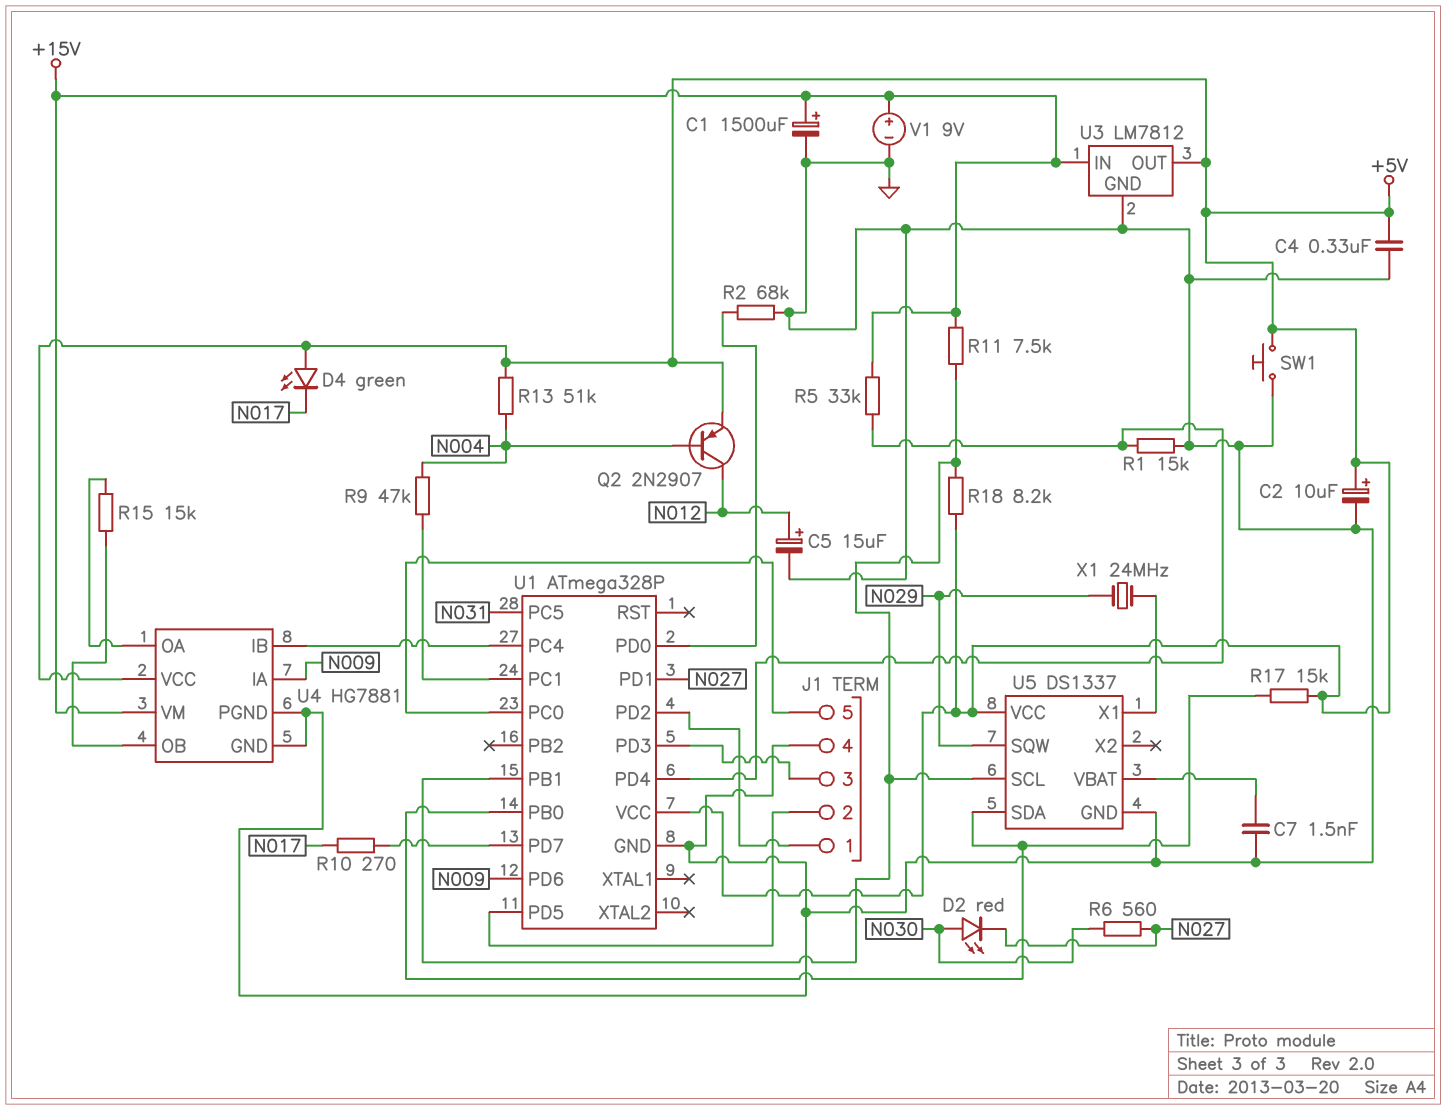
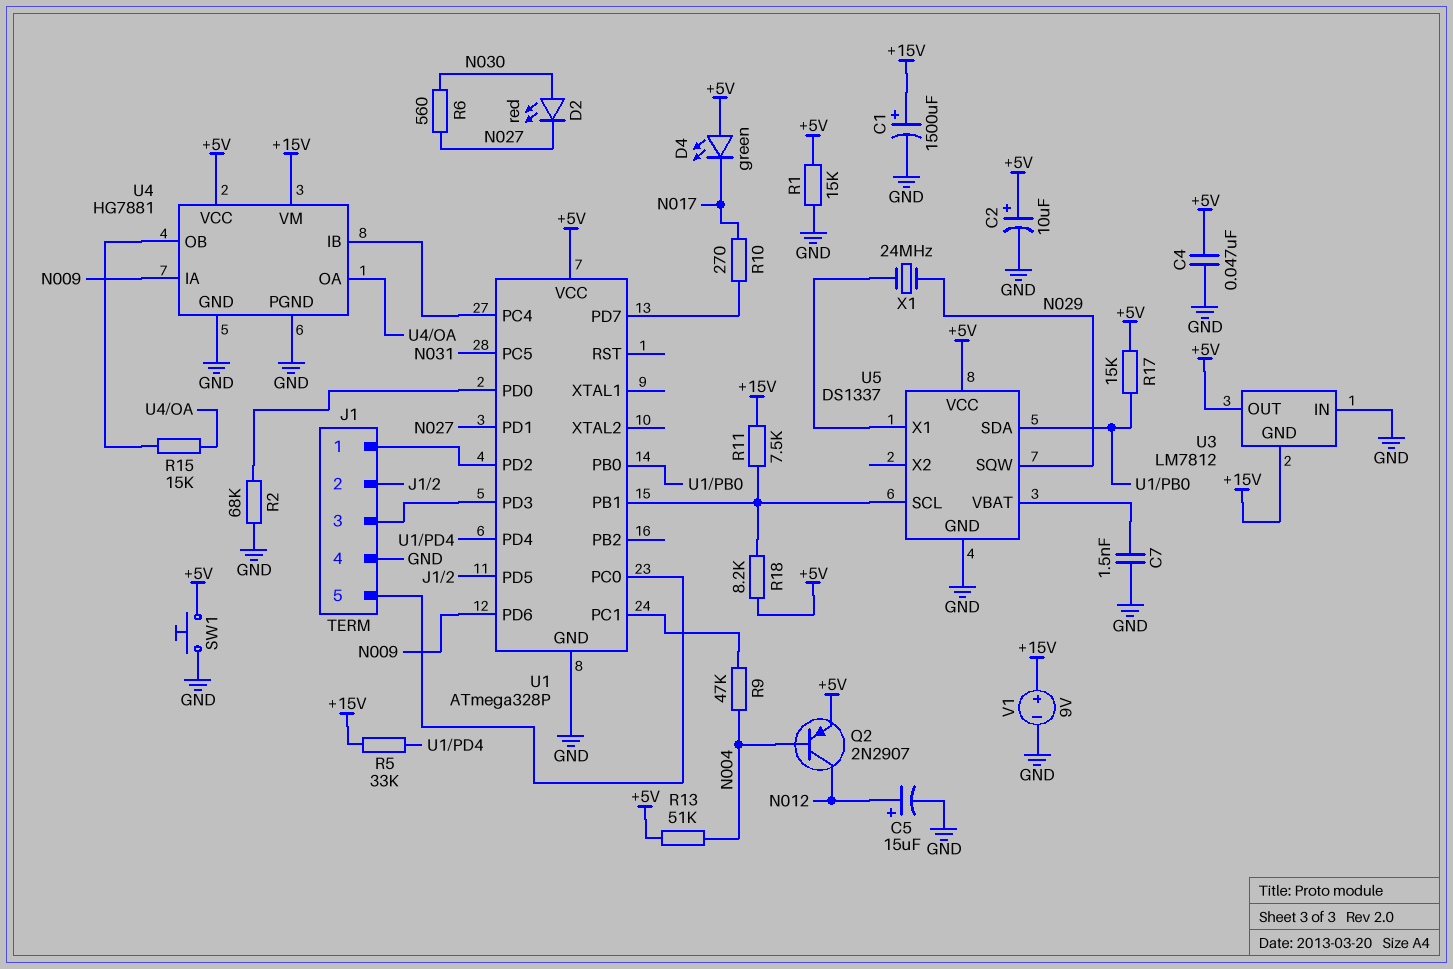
C4: 330nF (+5V, GND) -> 47nF (+5V, GND)
R1: 15k (GND, U1/PD4) -> 15k (+5V, GND)
U3 pin GND: GND -> +15V
U3 pin IN: +15V -> GND

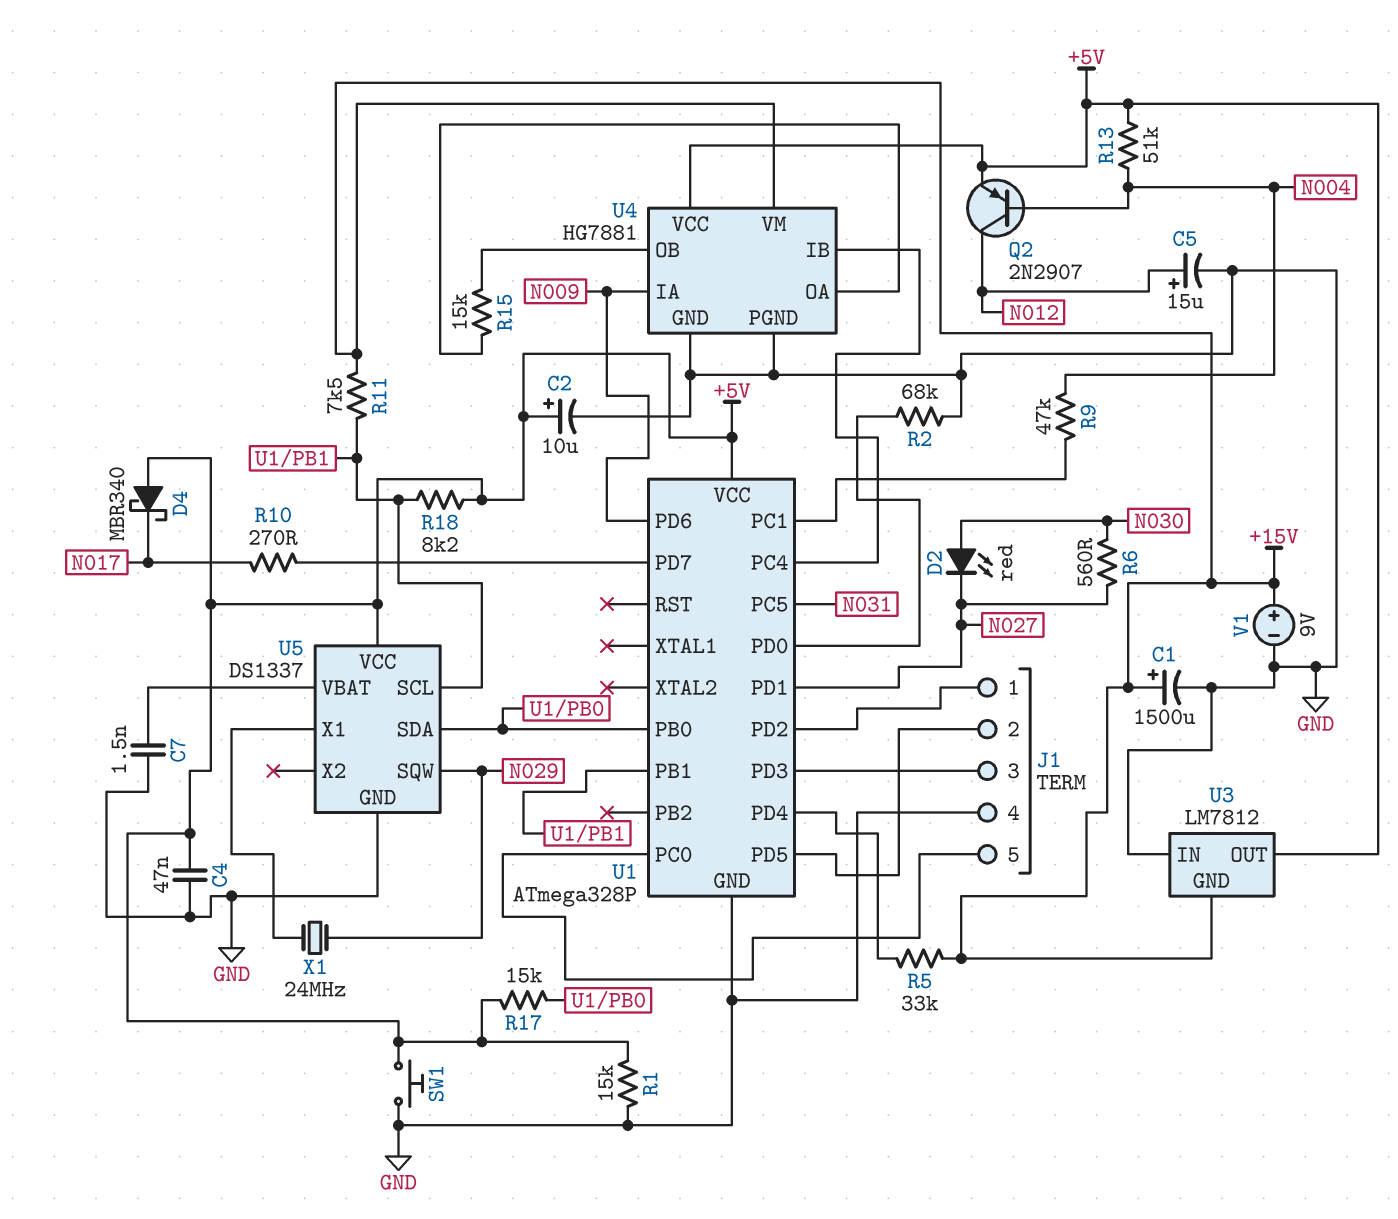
D4: LED green (A +5V, K N017) -> schottky MBR340 (A +5V, K N017)

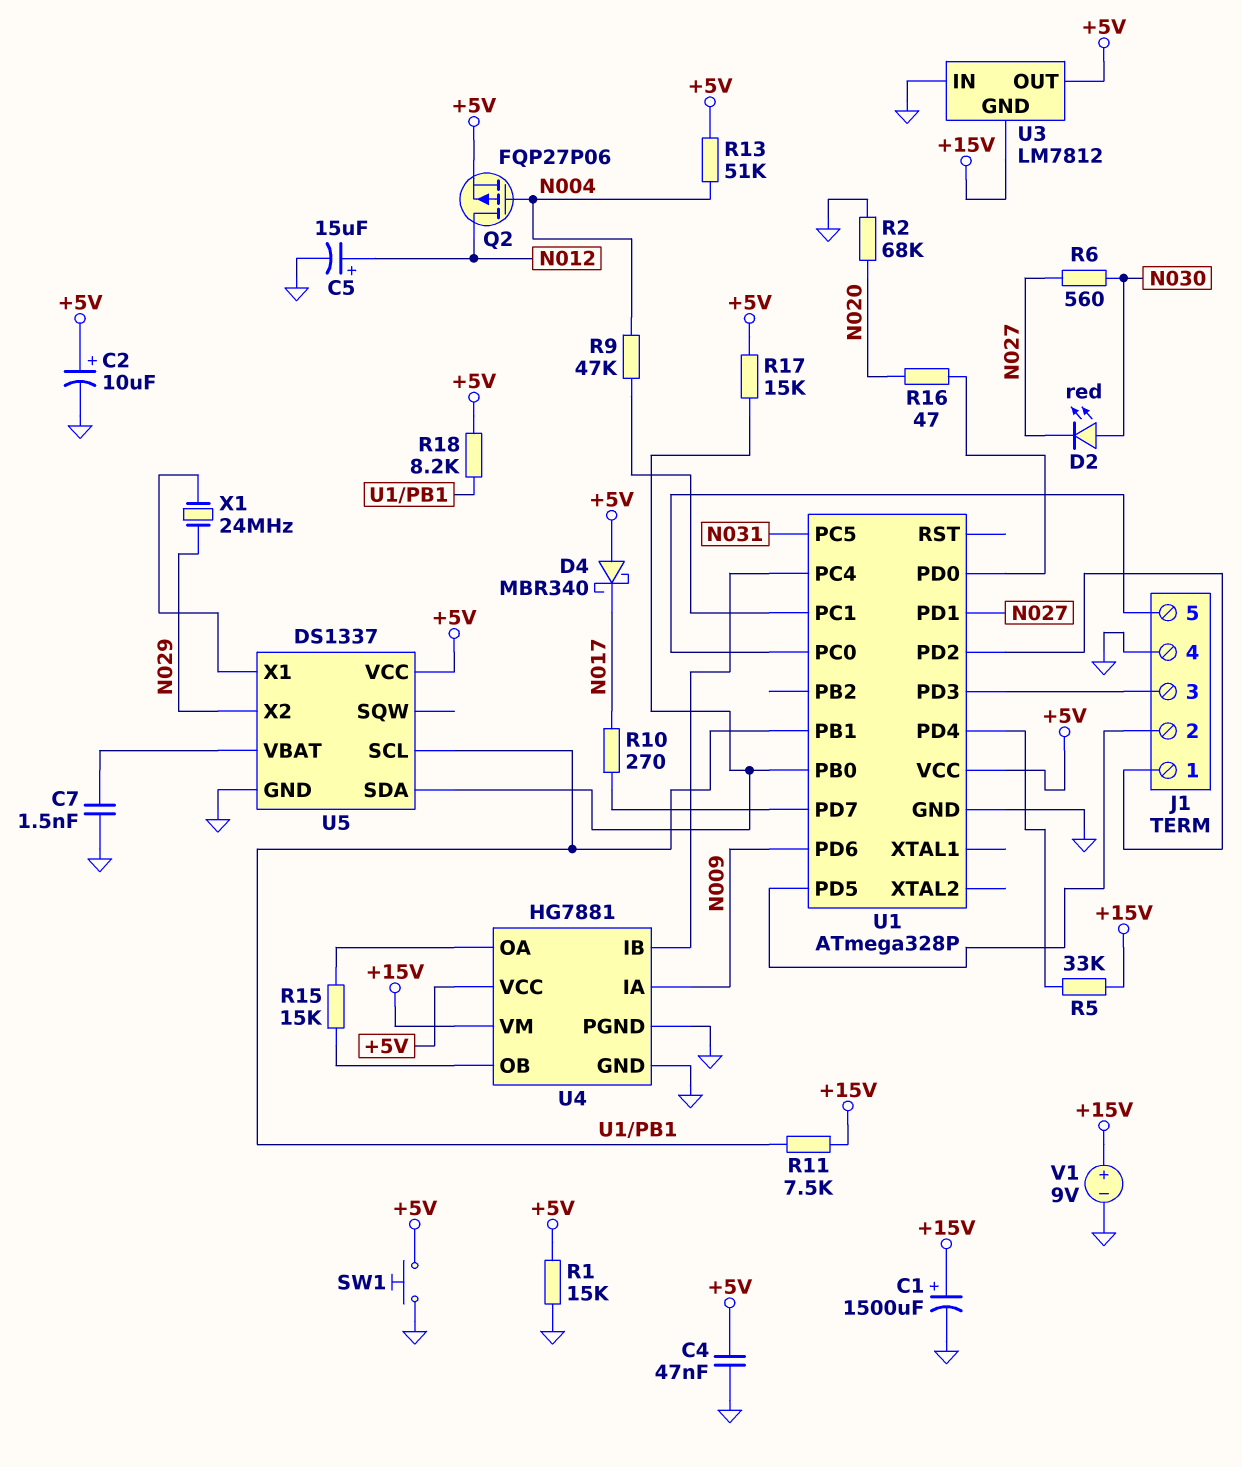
Q2: PNP 2N2907 (B N004, C N012, E +5V) -> PMOS FQP27P06 (G N004, D N012, S +5V)
R2: 68k (GND, U1/PD0) -> 68k (GND, N020)
R16: none -> 47 (N020, U1/PD0)
U5 pin SQW: N029 -> none
U5 pin X2: none -> N029

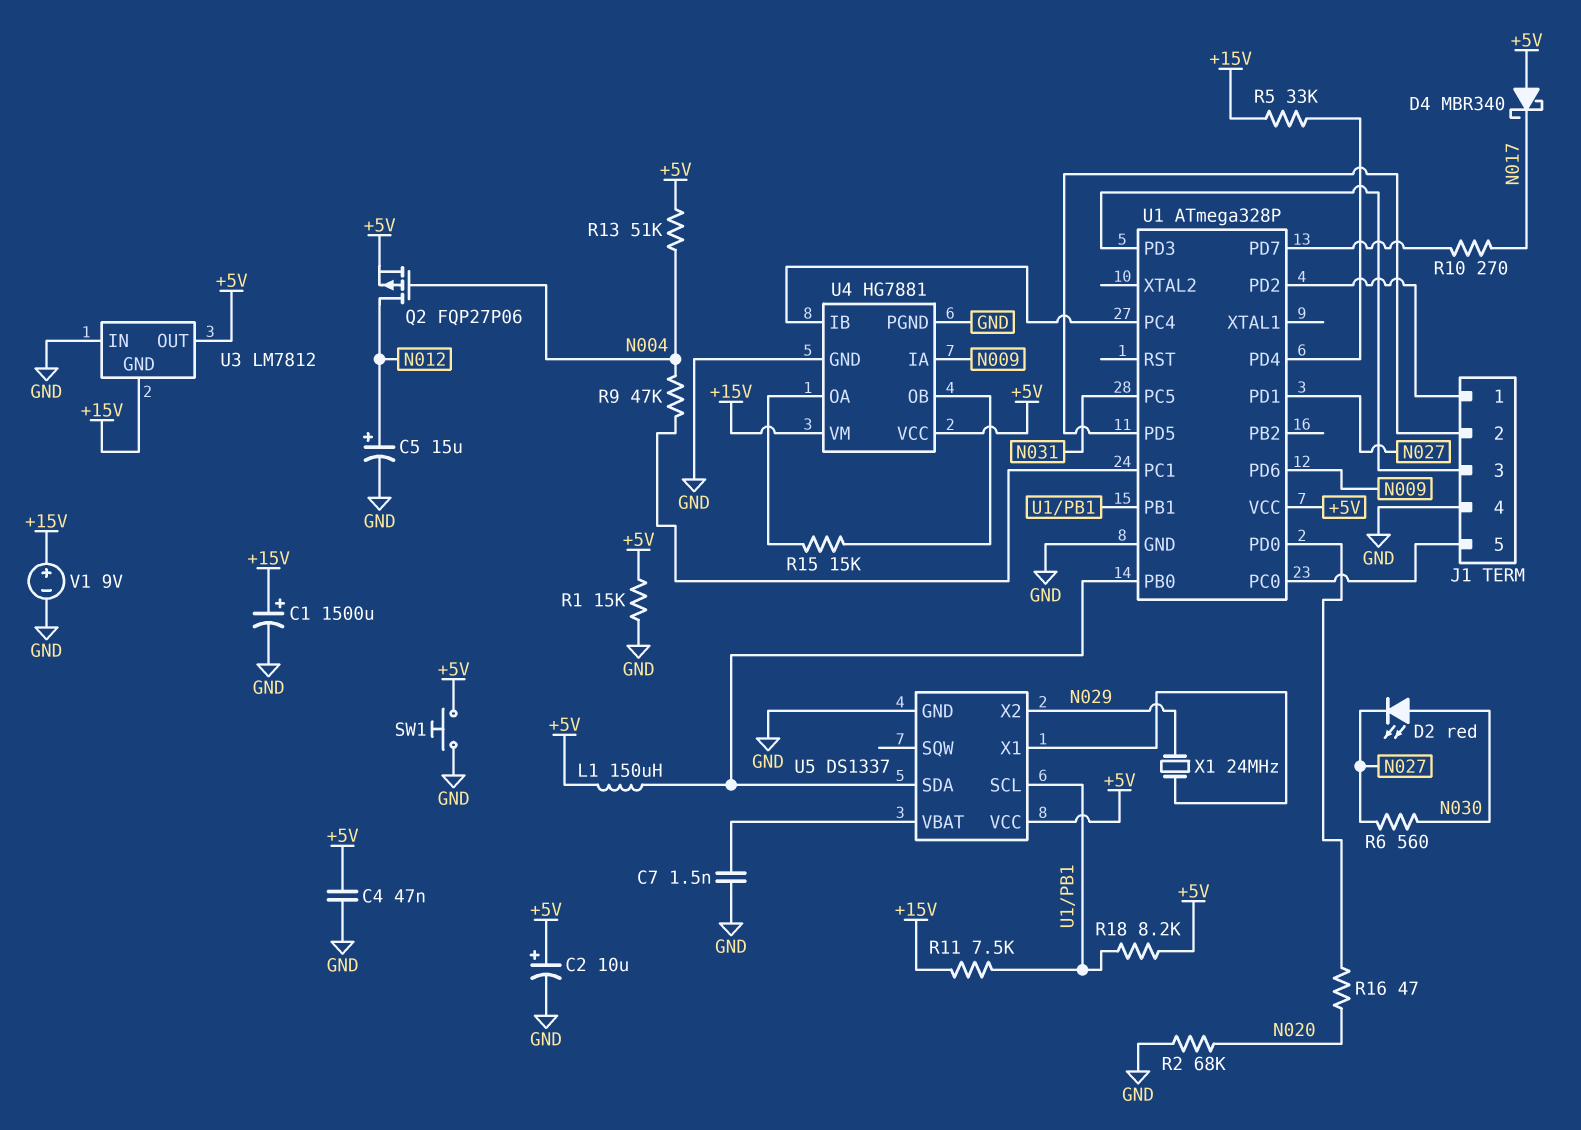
L1: none -> 150uH (+5V, U1/PB0)
R17: 15k (+5V, U1/PB0) -> none

